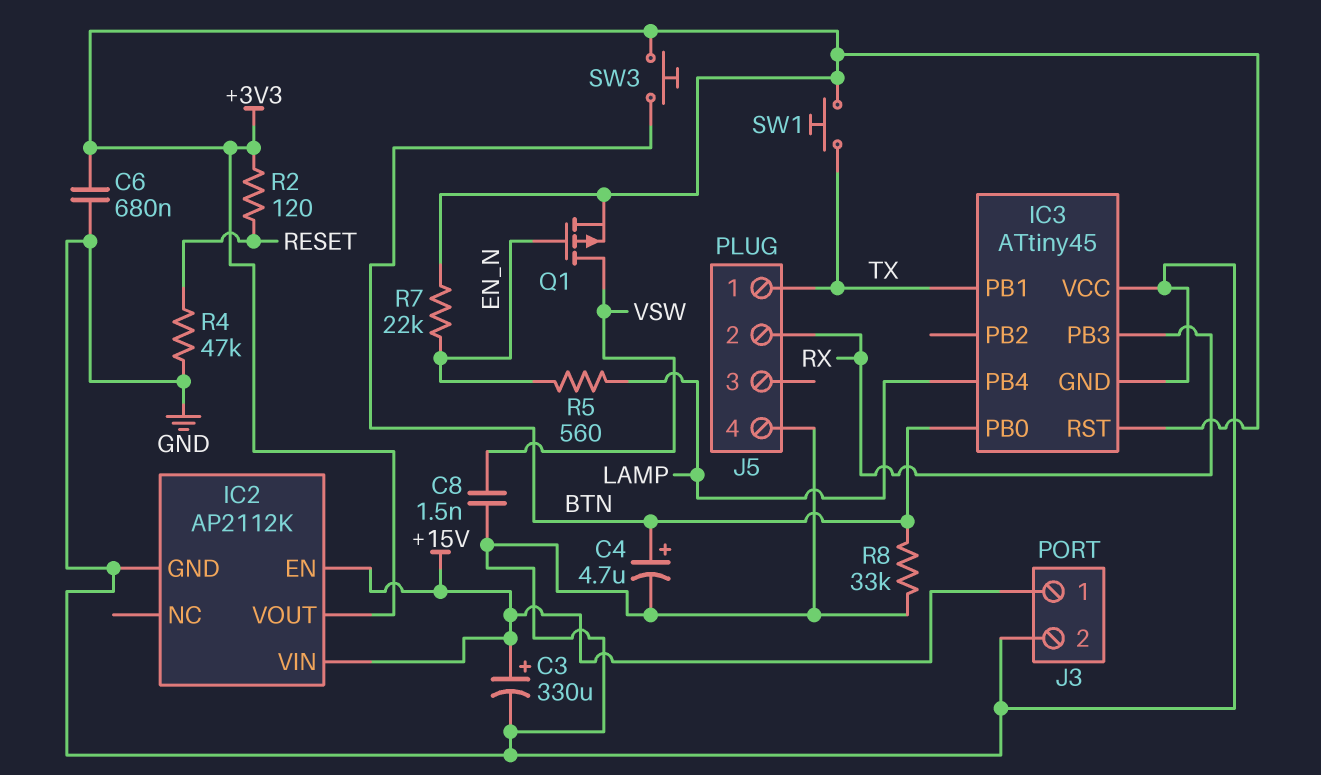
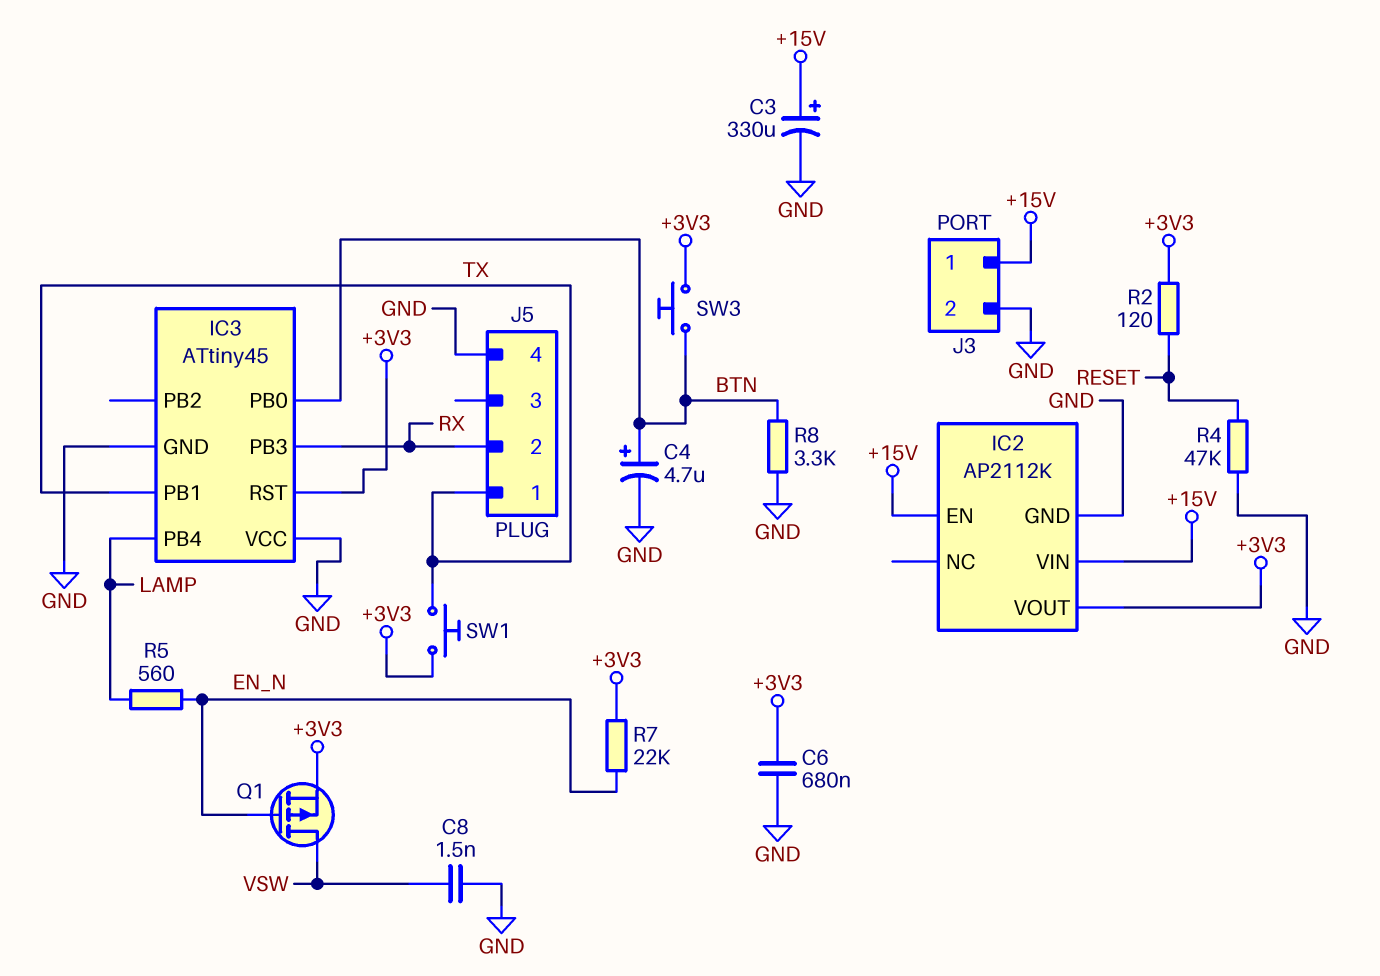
R8: 33k (BTN, GND) -> 3.3k (BTN, GND)

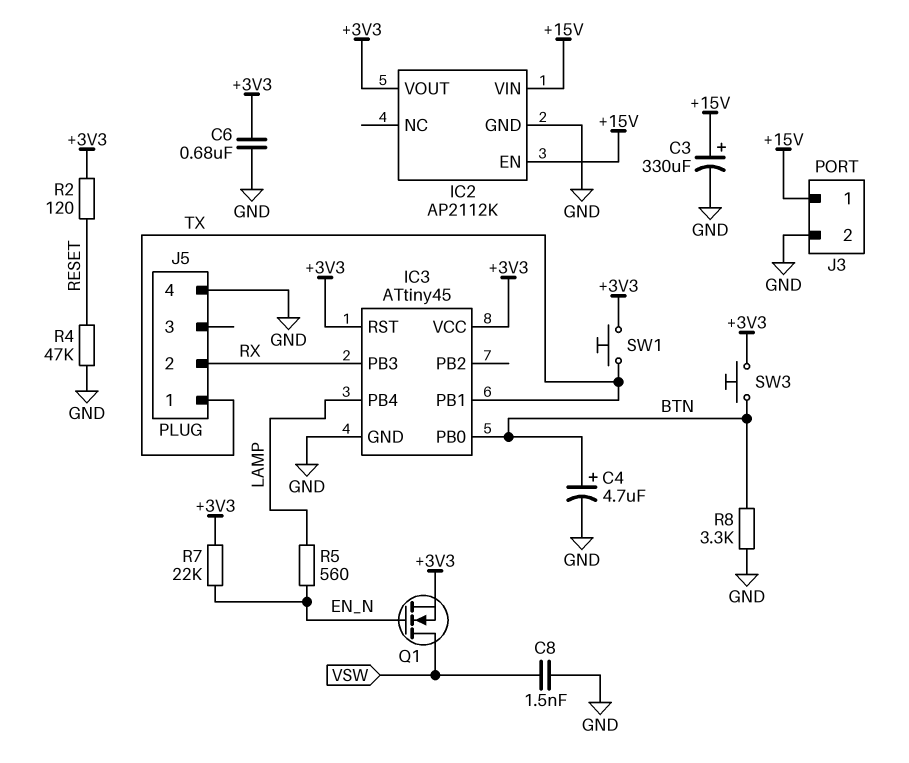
IC3 pin VCC: GND -> +3V3
Q1: PMOS (G EN_N, D VSW, S +3V3) -> NMOS (G EN_N, D VSW, S +3V3)

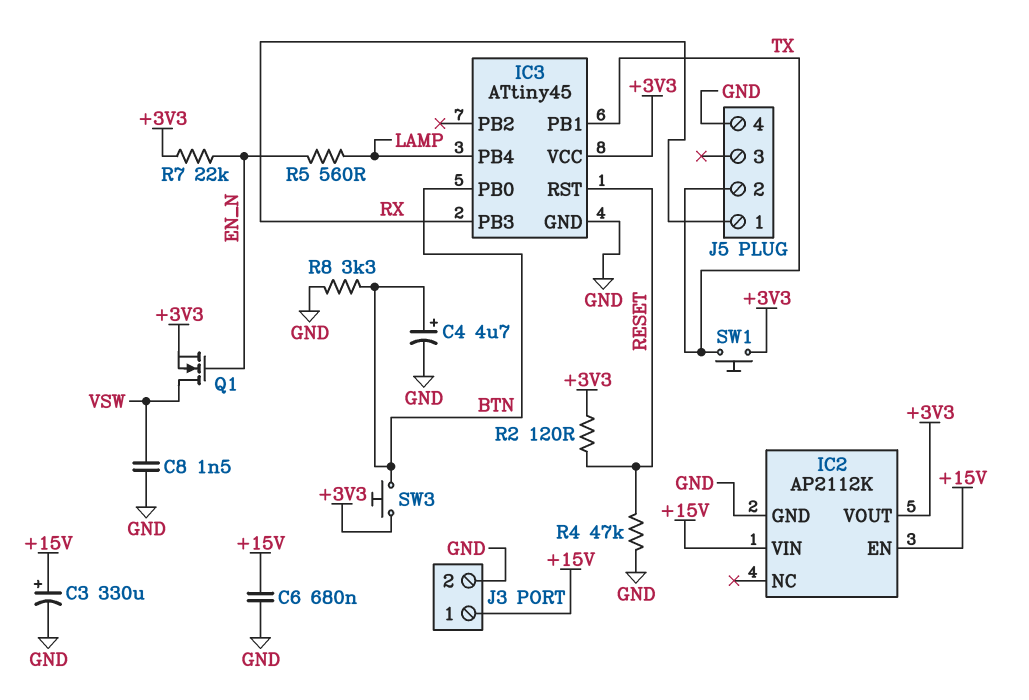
C6: 680nF (+3V3, GND) -> 680nF (+15V, GND)
IC3 pin RST: +3V3 -> RESET
J5 pin 1: TX -> RX
J5 pin 2: RX -> TX

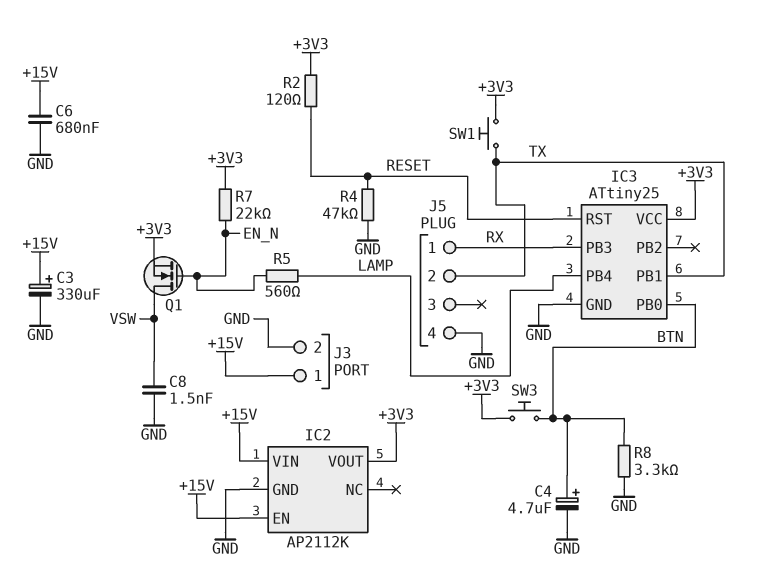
IC3: ATtiny45 -> ATtiny25

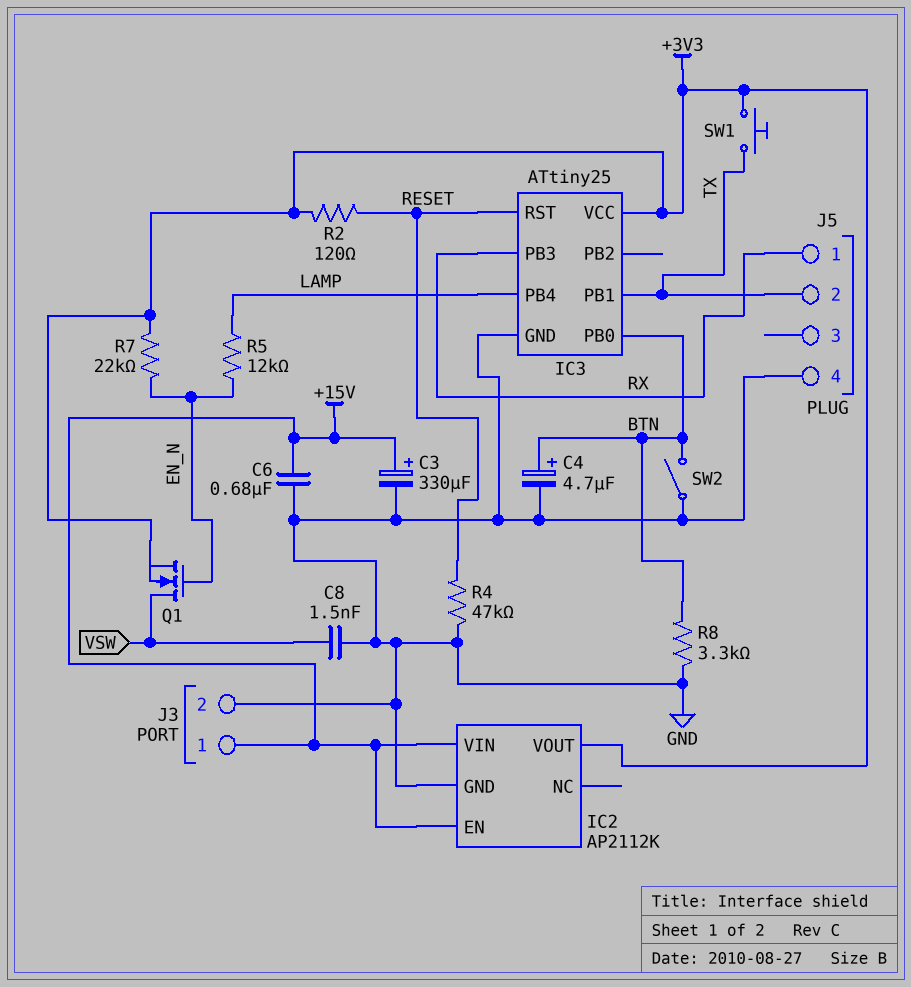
R5: 560 (EN_N, LAMP) -> 12k (EN_N, LAMP)
SW2: none -> switch (BTN, GND)
SW3: button (+3V3, BTN) -> none

